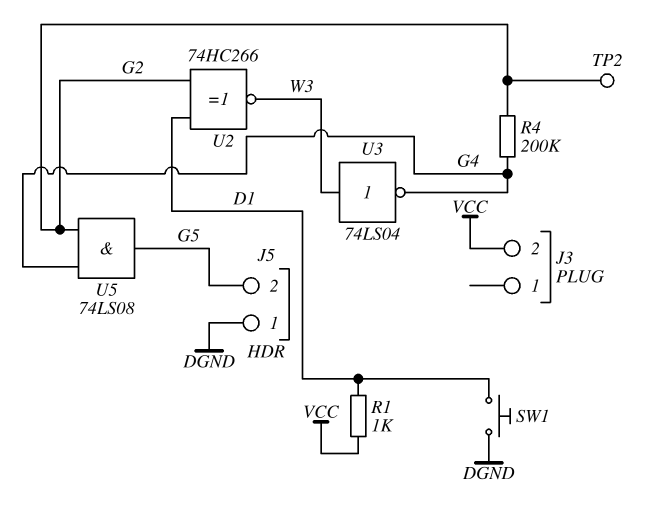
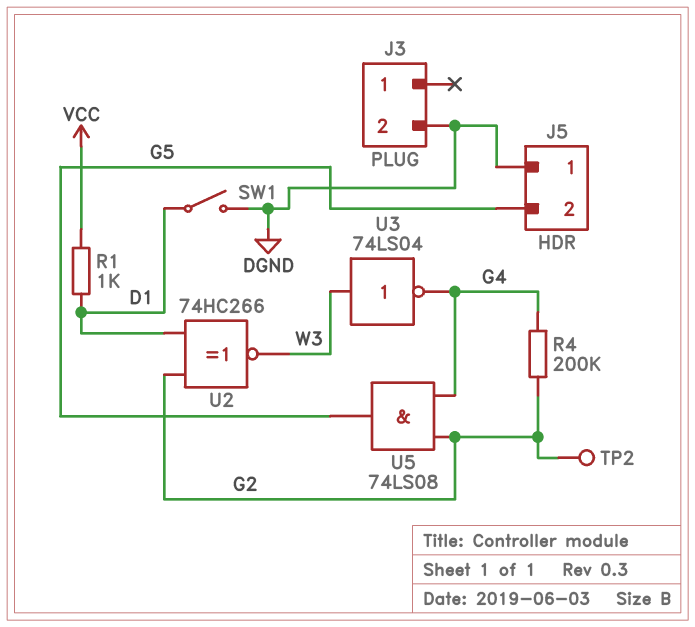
J3 pin 2: VCC -> DGND
SW1: button (D1, DGND) -> switch (D1, DGND)

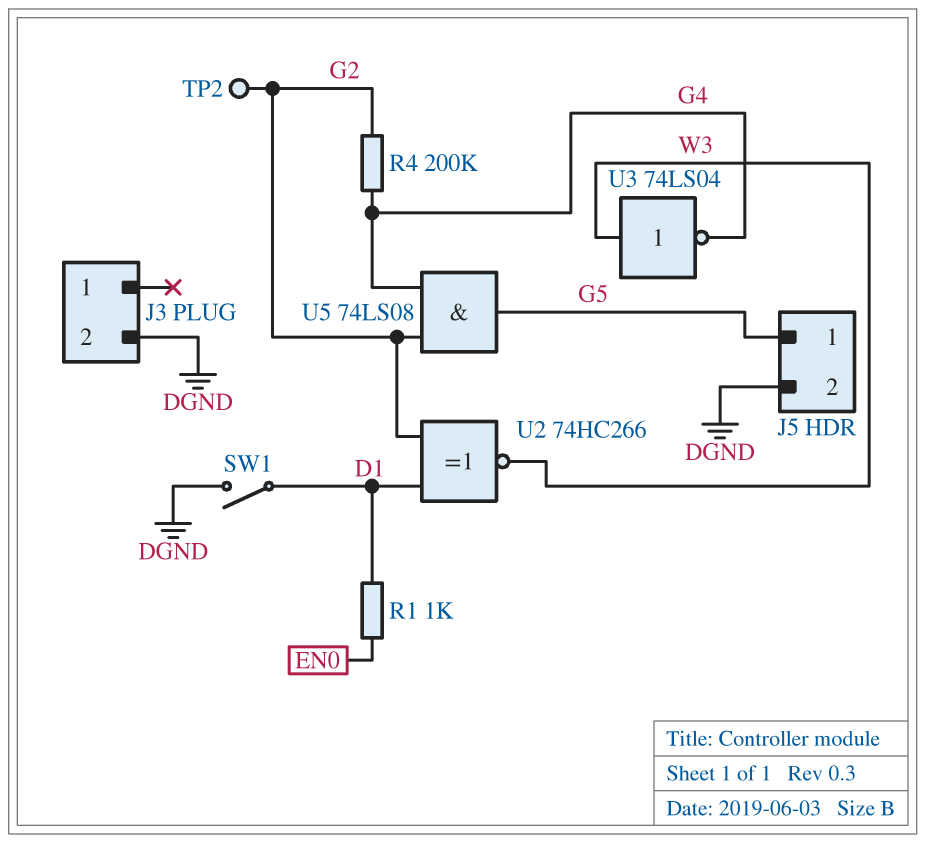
J5 pin 1: DGND -> G5
J5 pin 2: G5 -> DGND
R1: 1k (D1, VCC) -> 1k (D1, EN0)

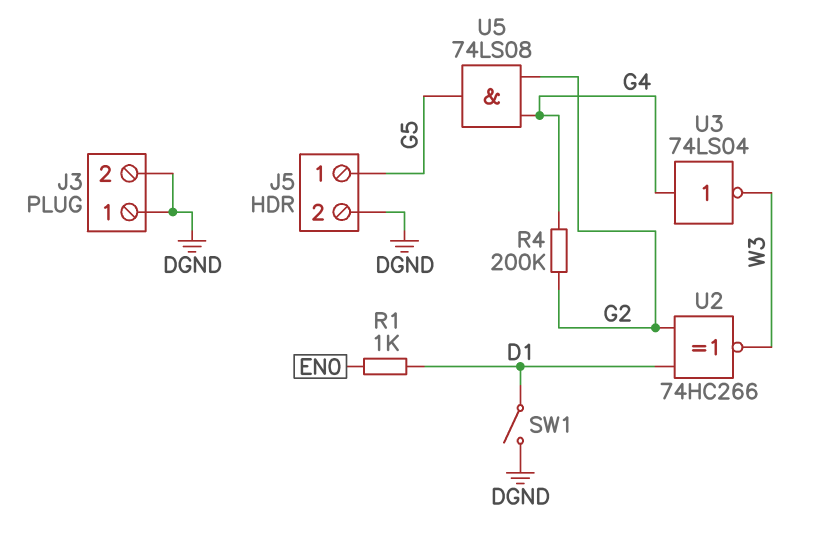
J3 pin 1: none -> DGND
TP2: test point (G2) -> none
U3: NOT 74LS04 (in W3, out G4) -> NOT 74LS04 (in G4, out W3)

